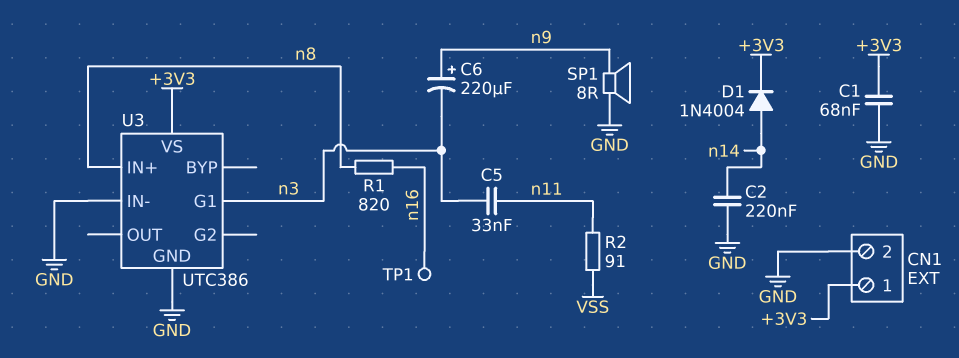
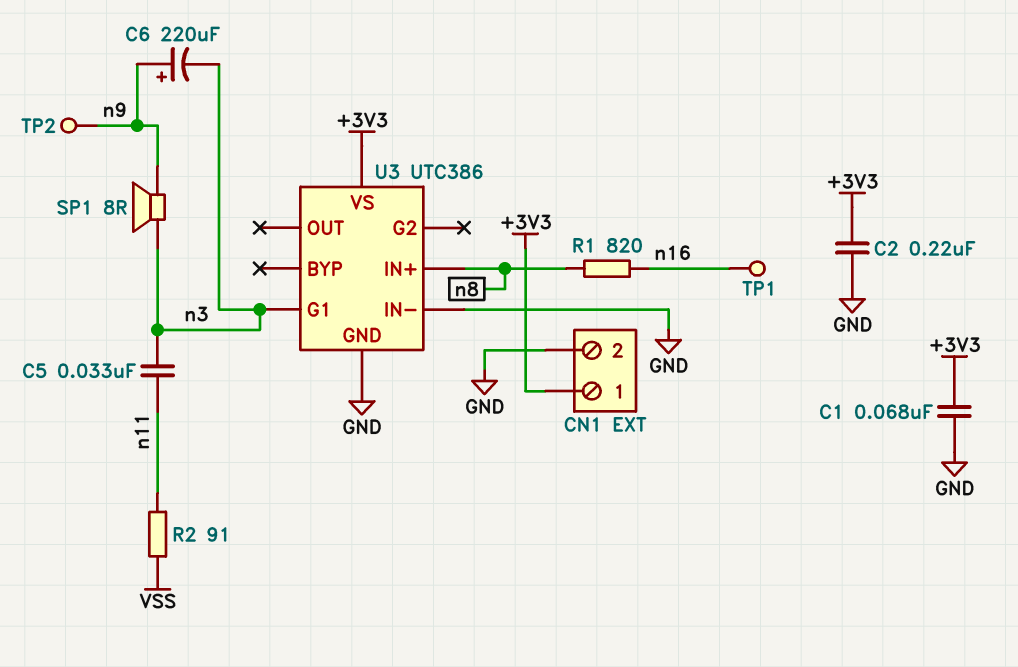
C2: 220nF (GND, n14) -> 220nF (+3V3, GND)
D1: diode 1N4004 (A n14, K +3V3) -> none
SP1: speaker 8R (GND, n9) -> speaker 8R (n3, n9)
TP2: none -> test point (n9)

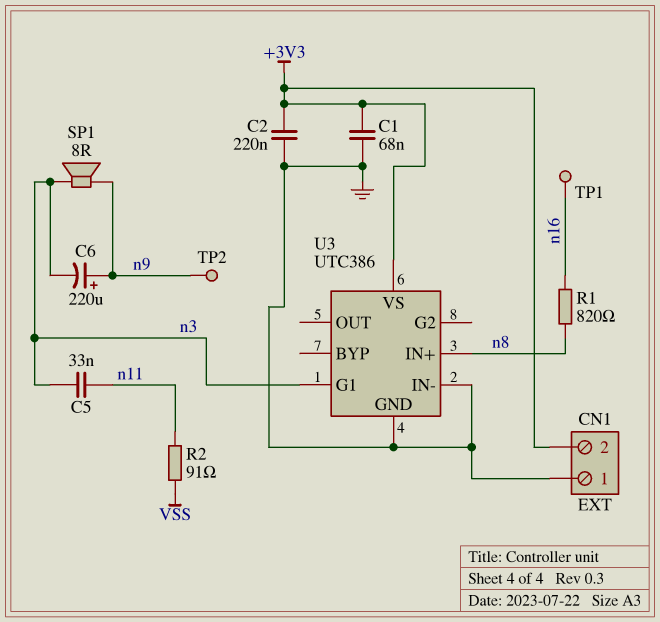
CN1 pin 1: +3V3 -> GND
CN1 pin 2: GND -> +3V3

